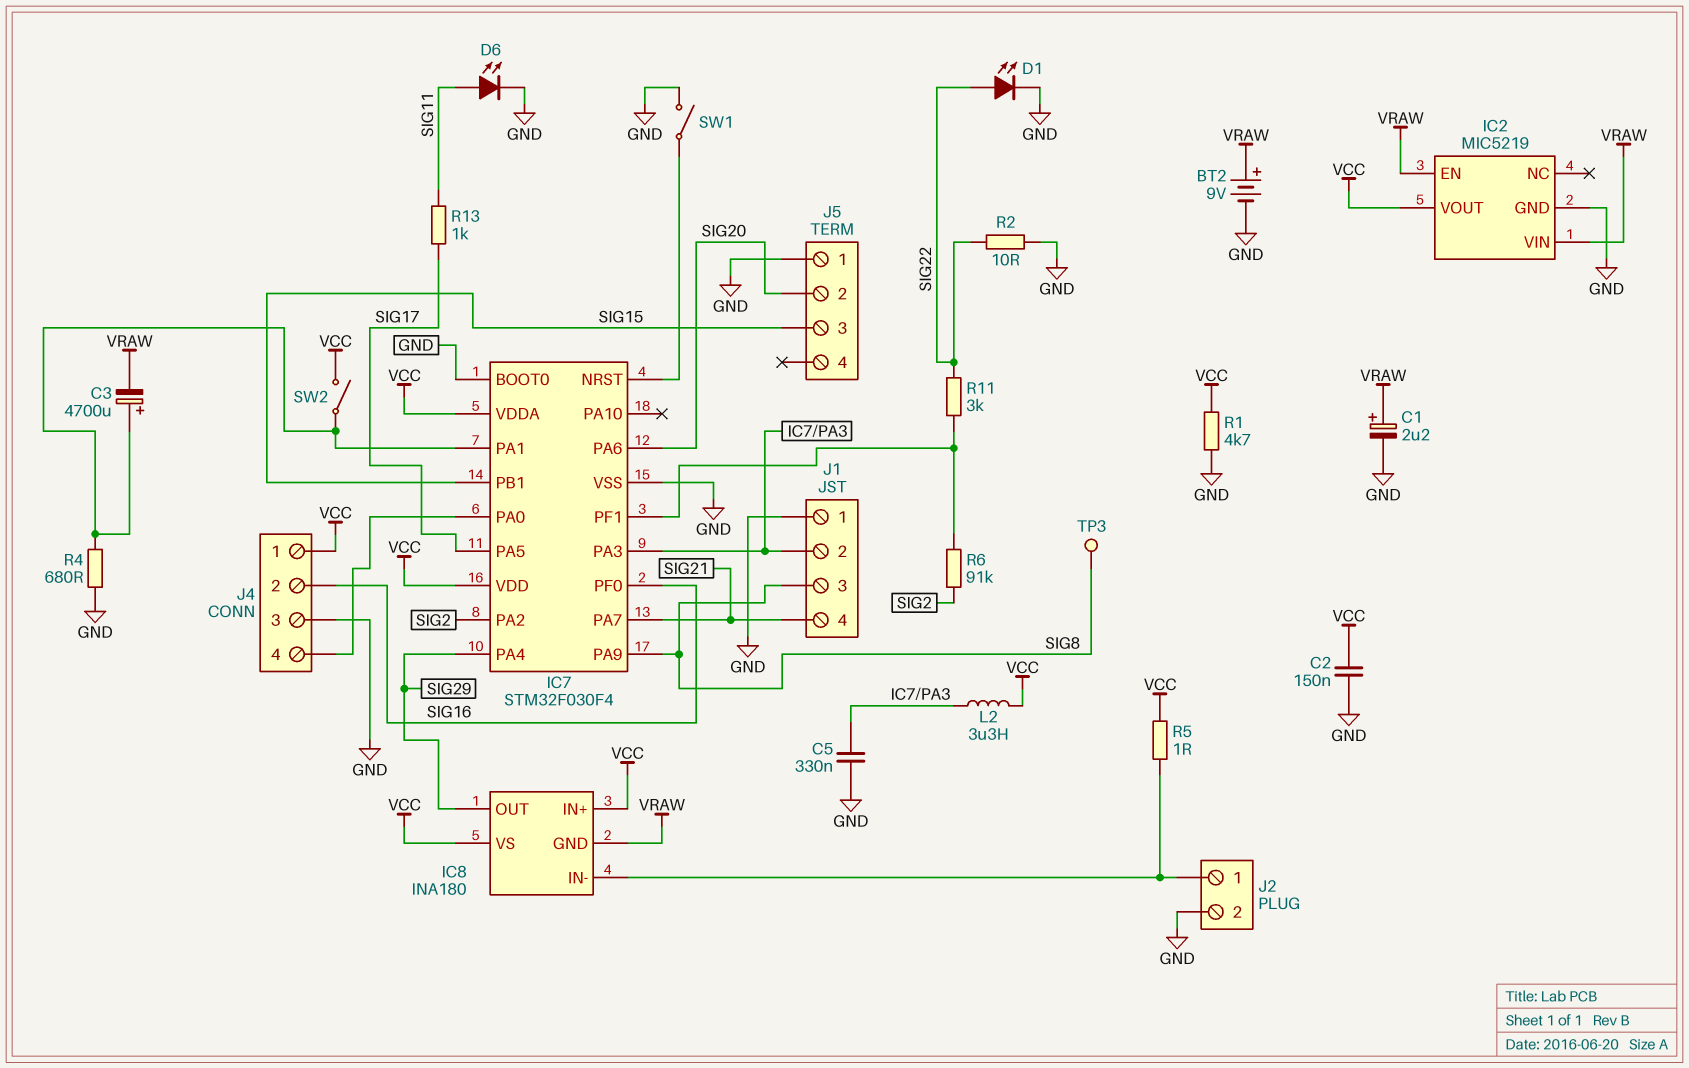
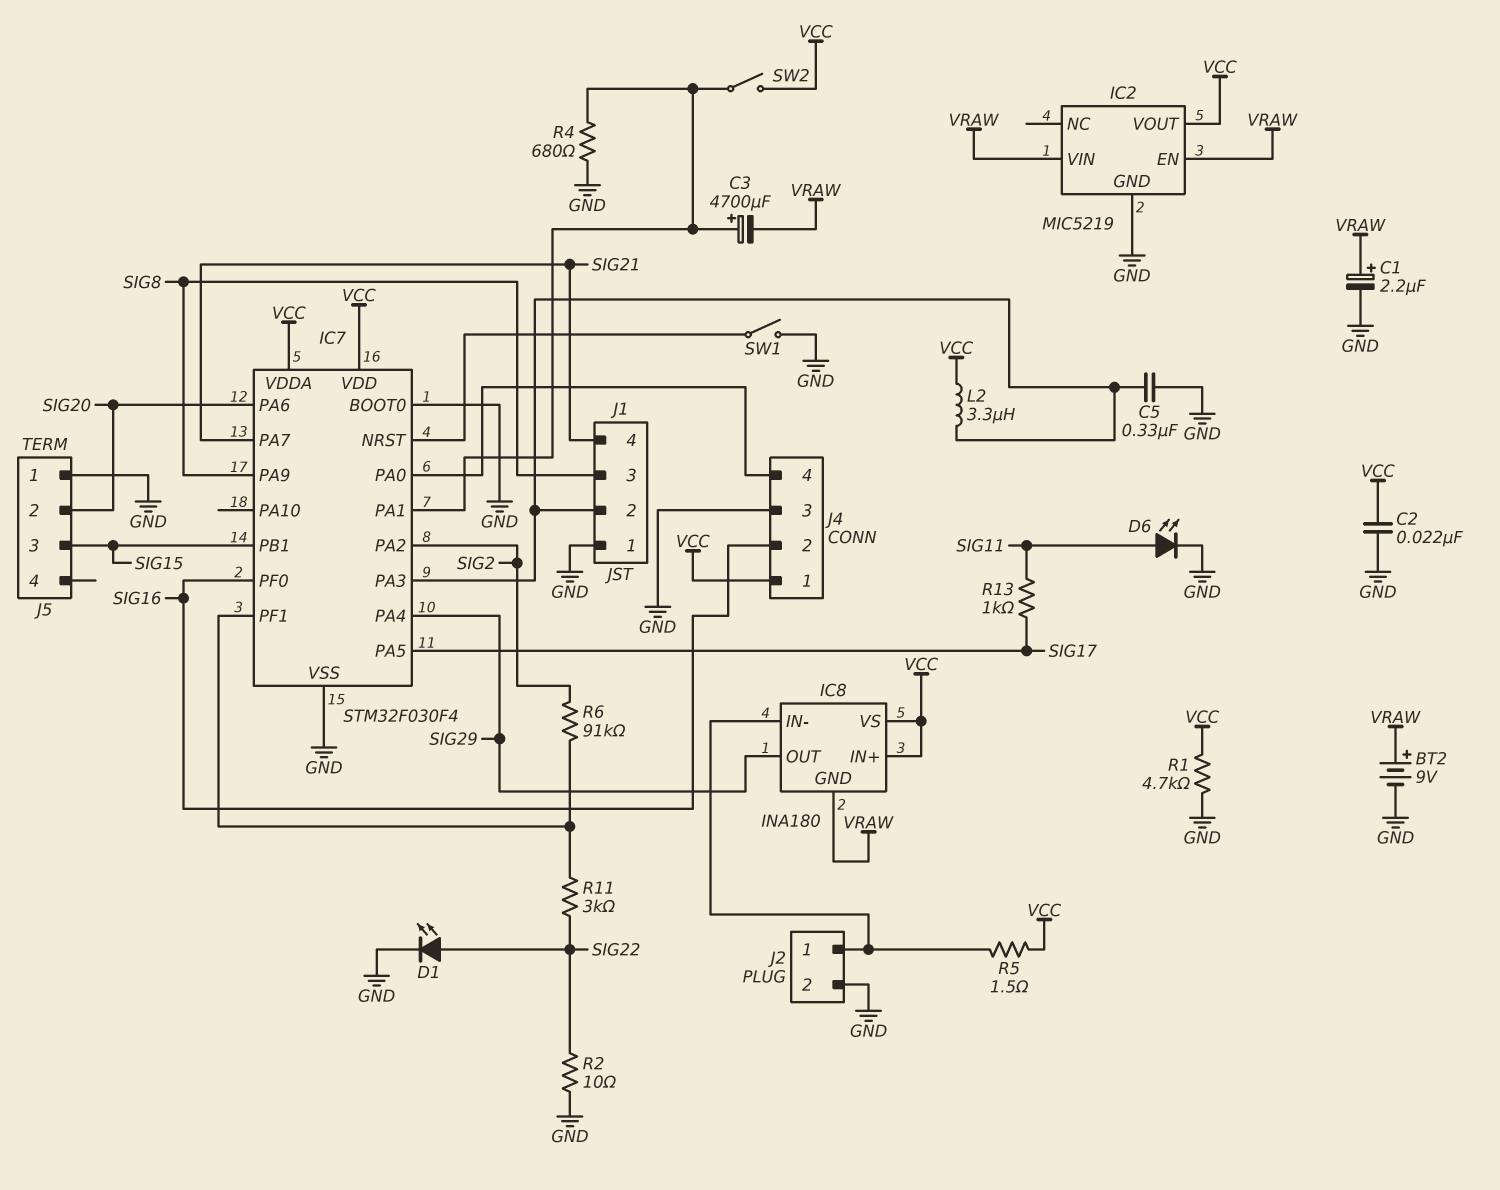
C2: 150nF (GND, VCC) -> 22nF (GND, VCC)
R5: 1 (IC8/IN-, VCC) -> 1.5 (IC8/IN-, VCC)
TP3: test point (SIG8) -> none

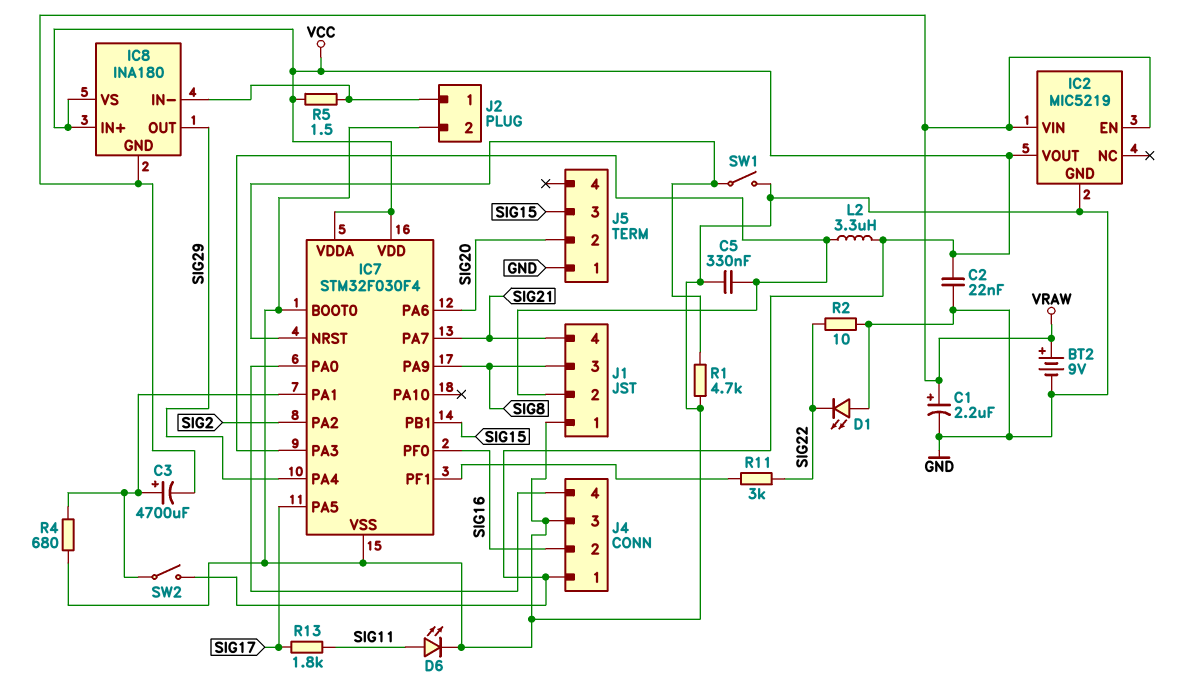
D1: LED (A SIG22, K GND) -> LED (A GND, K SIG22)
R1: 4.7k (GND, VCC) -> 4.7k (GND, IC7/NRST)
R6: 91k (IC7/PF1, SIG2) -> none
R13: 1k (SIG11, SIG17) -> 1.8k (SIG11, SIG17)

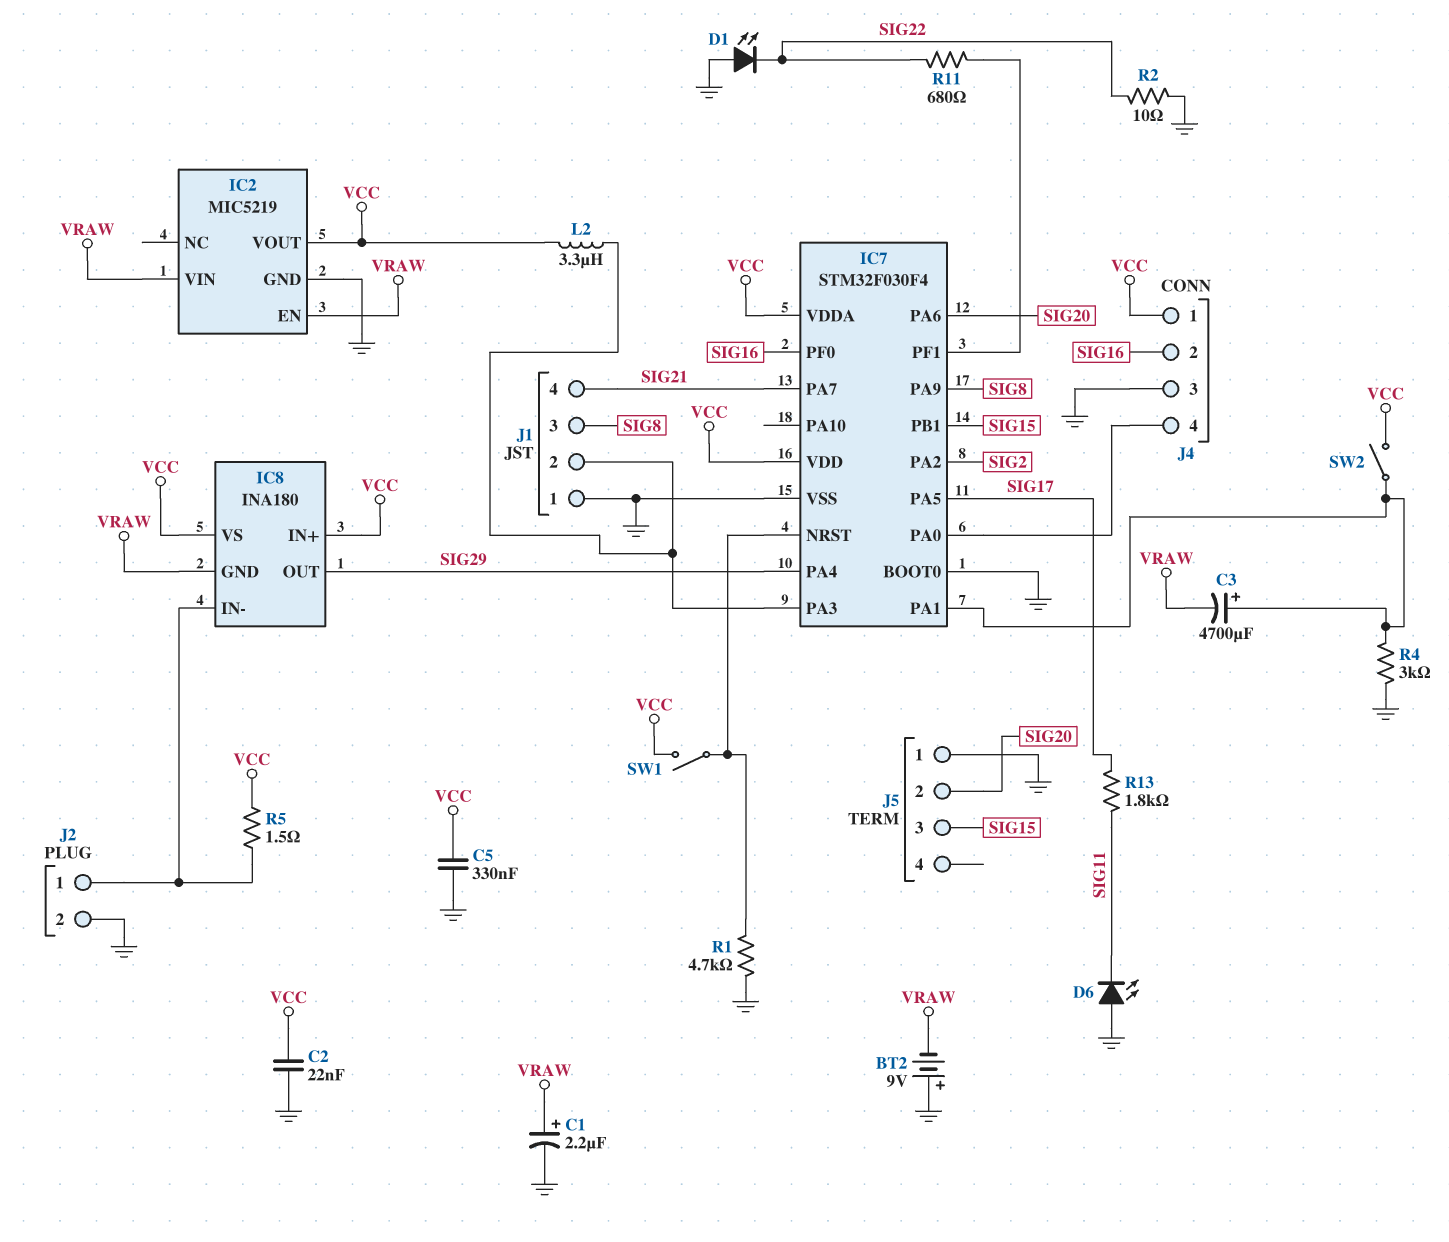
BT2: 9V (plus VRAW, minus GND) -> 9V (plus GND, minus VRAW)
C5: 330nF (GND, IC7/PA3) -> 330nF (GND, VCC)
D6: LED (A SIG11, K GND) -> LED (A GND, K SIG11)
R4: 680 (GND, IC7/PA1) -> 3k (GND, IC7/PA1)
R11: 3k (IC7/PF1, SIG22) -> 680 (IC7/PF1, SIG22)
SW1: switch (GND, IC7/NRST) -> switch (IC7/NRST, VCC)

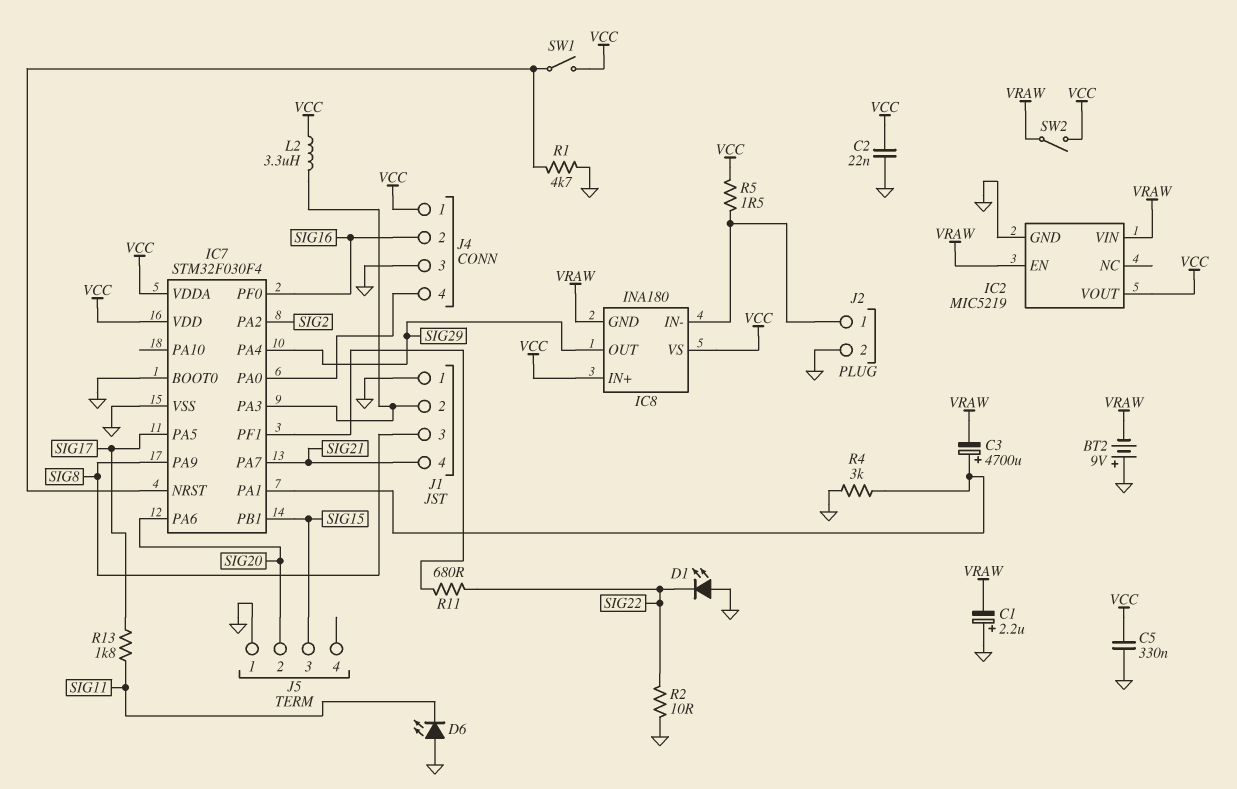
C1: 2.2uF (plus VRAW, minus GND) -> 2.2uF (plus GND, minus VRAW)
SW2: switch (IC7/PA1, VCC) -> switch (VCC, VRAW)

